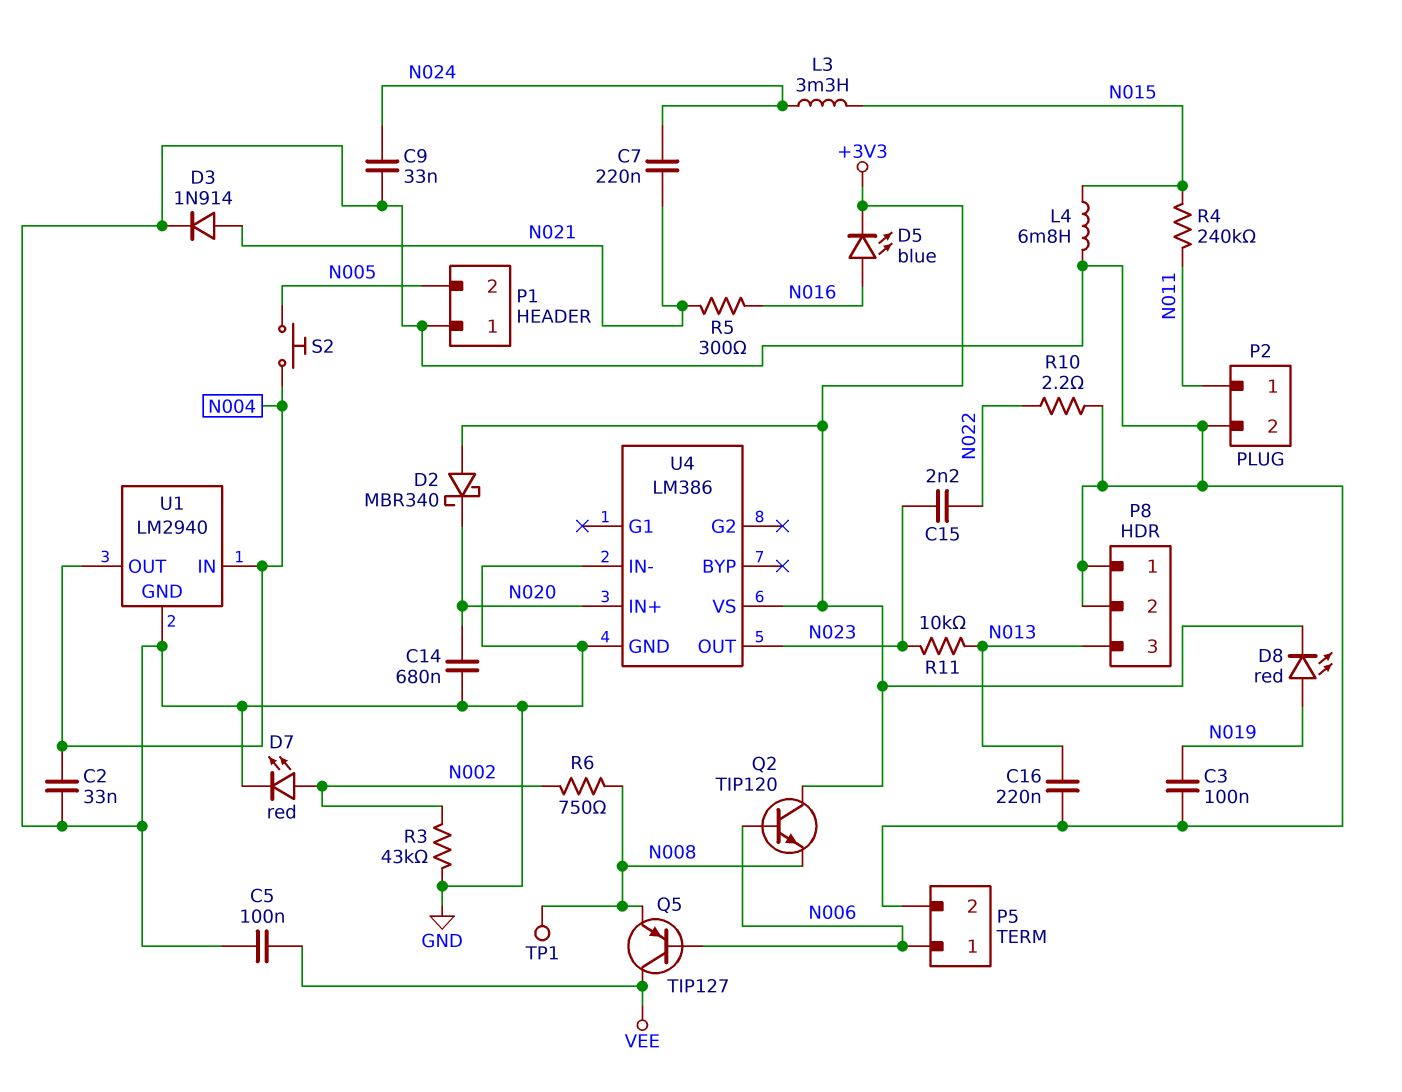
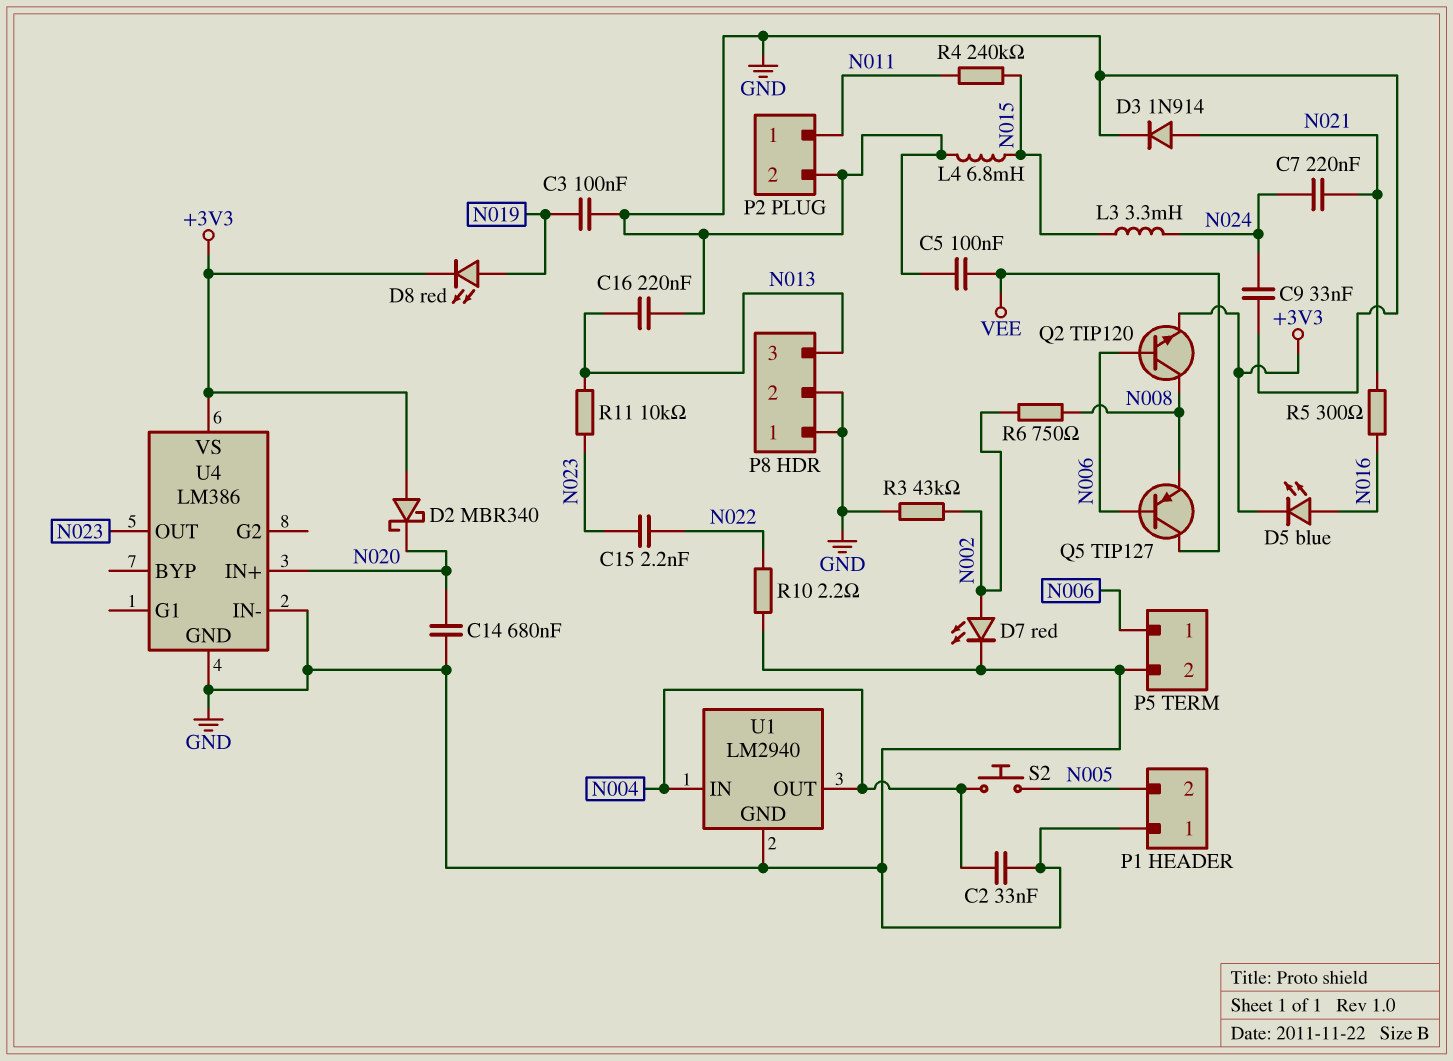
Q2: NPN TIP120 (B N006, C +3V3, E N008) -> NPN TIP120 (B N006, C N008, E +3V3)
TP1: test point (N008) -> none

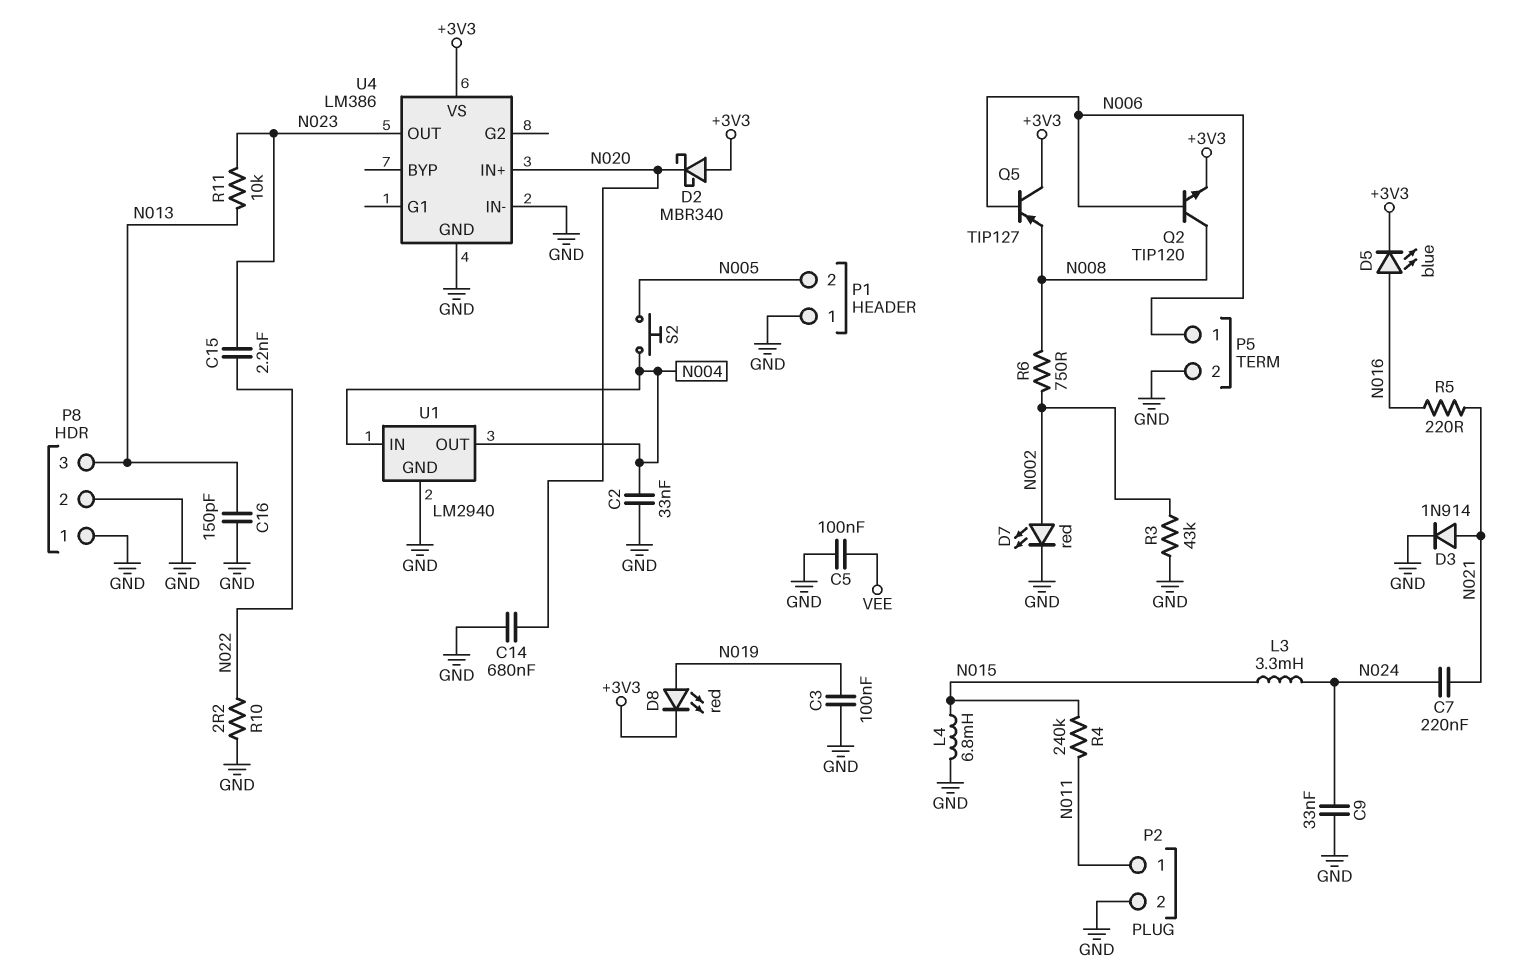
C16: 220nF (GND, N013) -> 150pF (GND, N013)
Q5: PNP TIP127 (B N006, C VEE, E N008) -> PNP TIP127 (B N006, C +3V3, E N008)
R5: 300 (N016, N021) -> 220 (N016, N021)

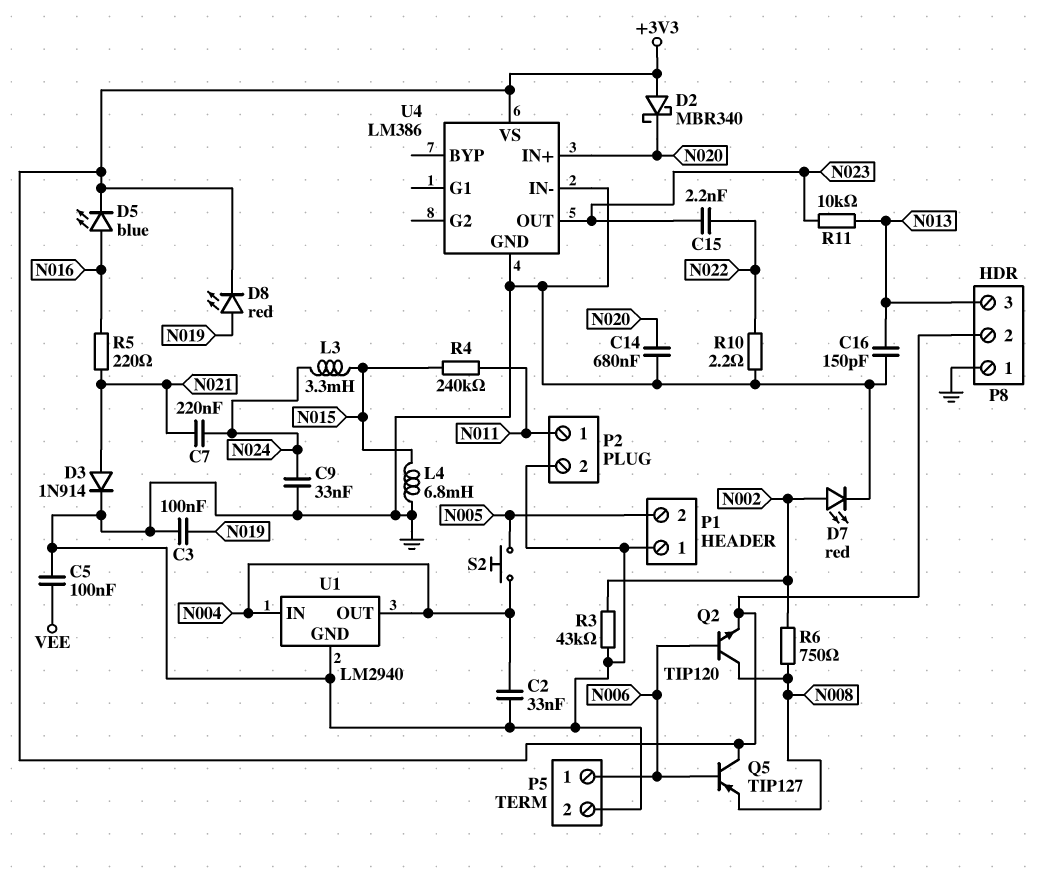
P8 pin 2: GND -> +3V3

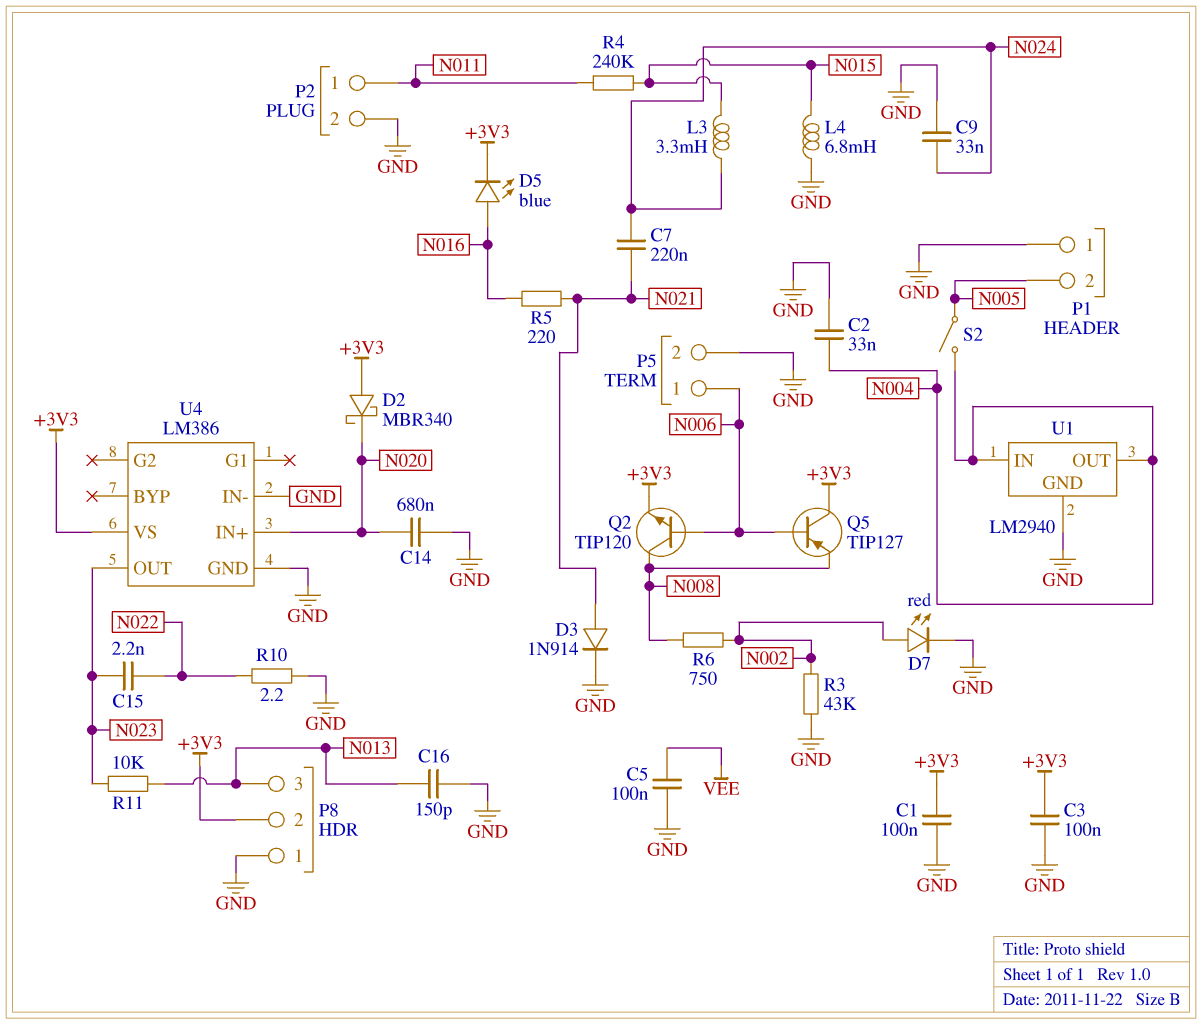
C1: none -> 100nF (+3V3, GND)
C3: 100nF (GND, N019) -> 100nF (+3V3, GND)
D8: LED red (A N019, K +3V3) -> none
S2: button (N004, N005) -> switch (N004, N005)

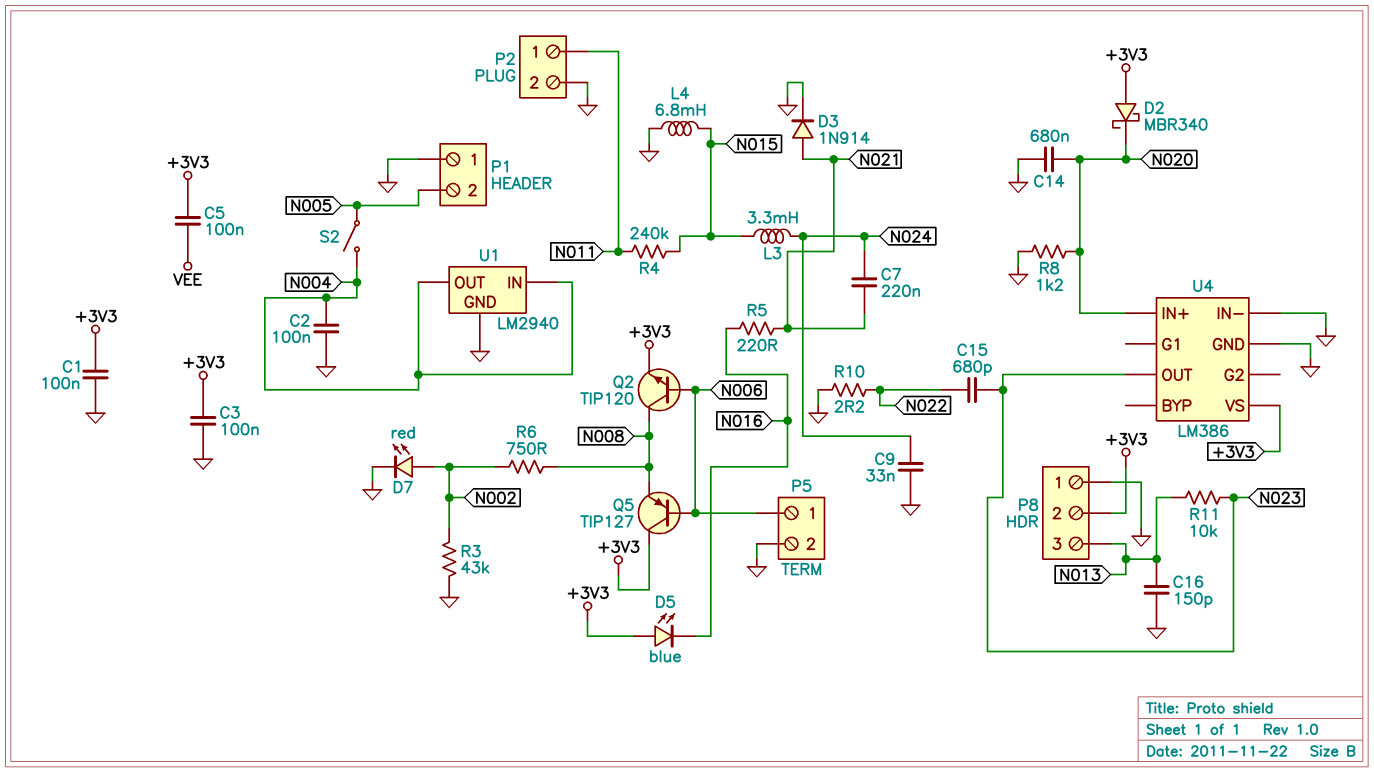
C2: 33nF (GND, N004) -> 100nF (GND, N004)
C5: 100nF (GND, VEE) -> 100nF (+3V3, VEE)
C15: 2.2nF (N022, N023) -> 680pF (N022, N023)
D5: LED blue (A N016, K +3V3) -> LED blue (A +3V3, K N016)
R8: none -> 1.2k (GND, N020)

